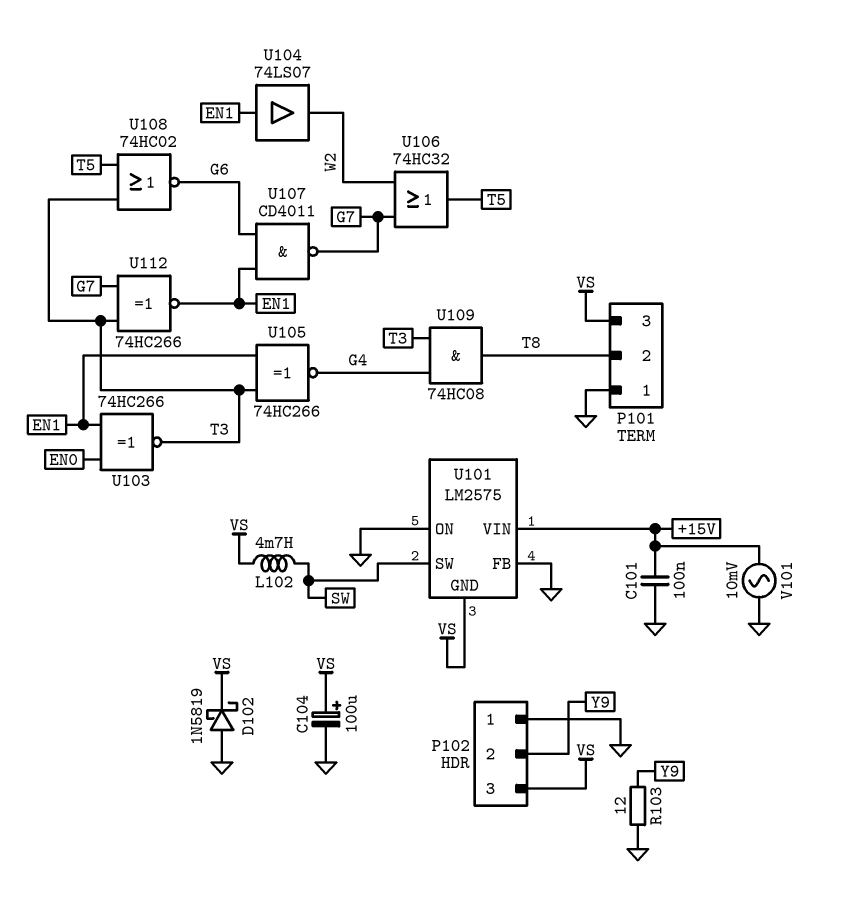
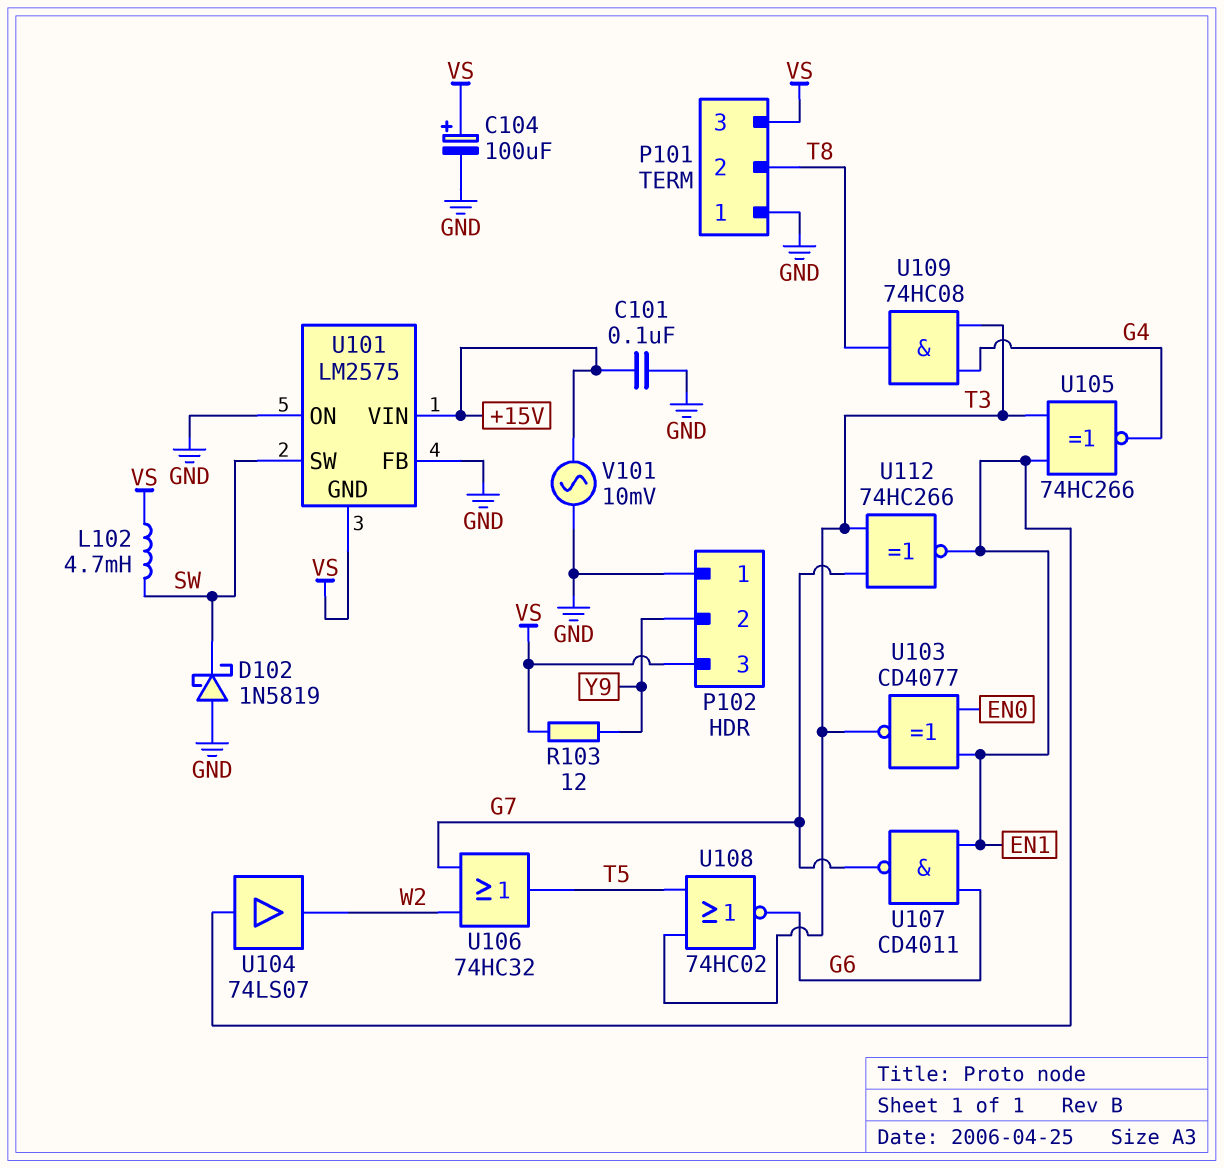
D102: schottky 1N5819 (A GND, K VS) -> schottky 1N5819 (A GND, K SW)
R103: 12 (GND, Y9) -> 12 (VS, Y9)
U103: XNOR 74HC266 (in EN0, in EN1, out T3) -> XNOR CD4077 (in EN0, in EN1, out T3)

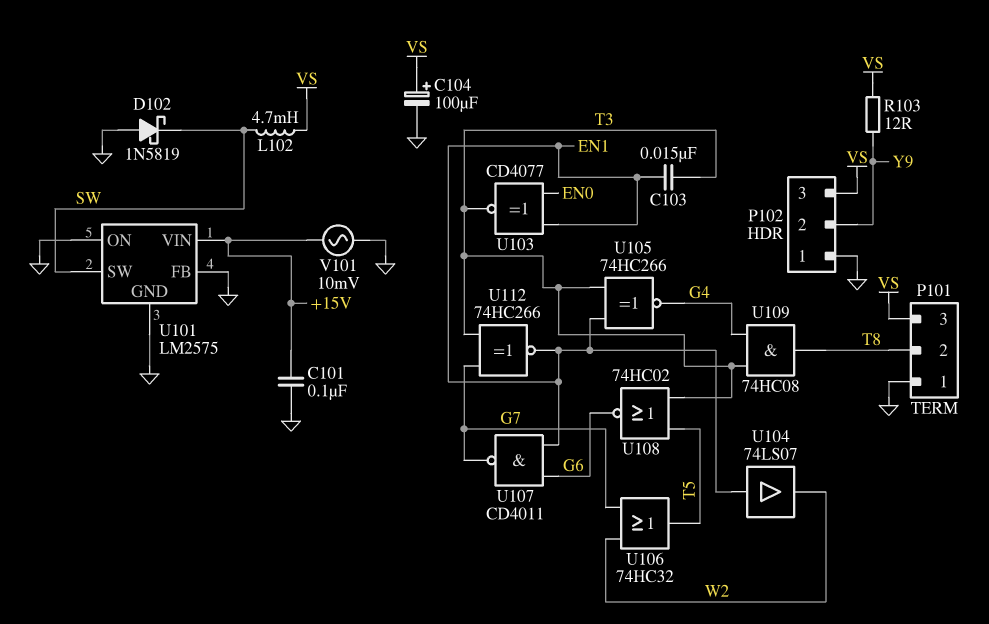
C103: none -> 15nF (EN1, T3)
U101 pin GND: VS -> GND

